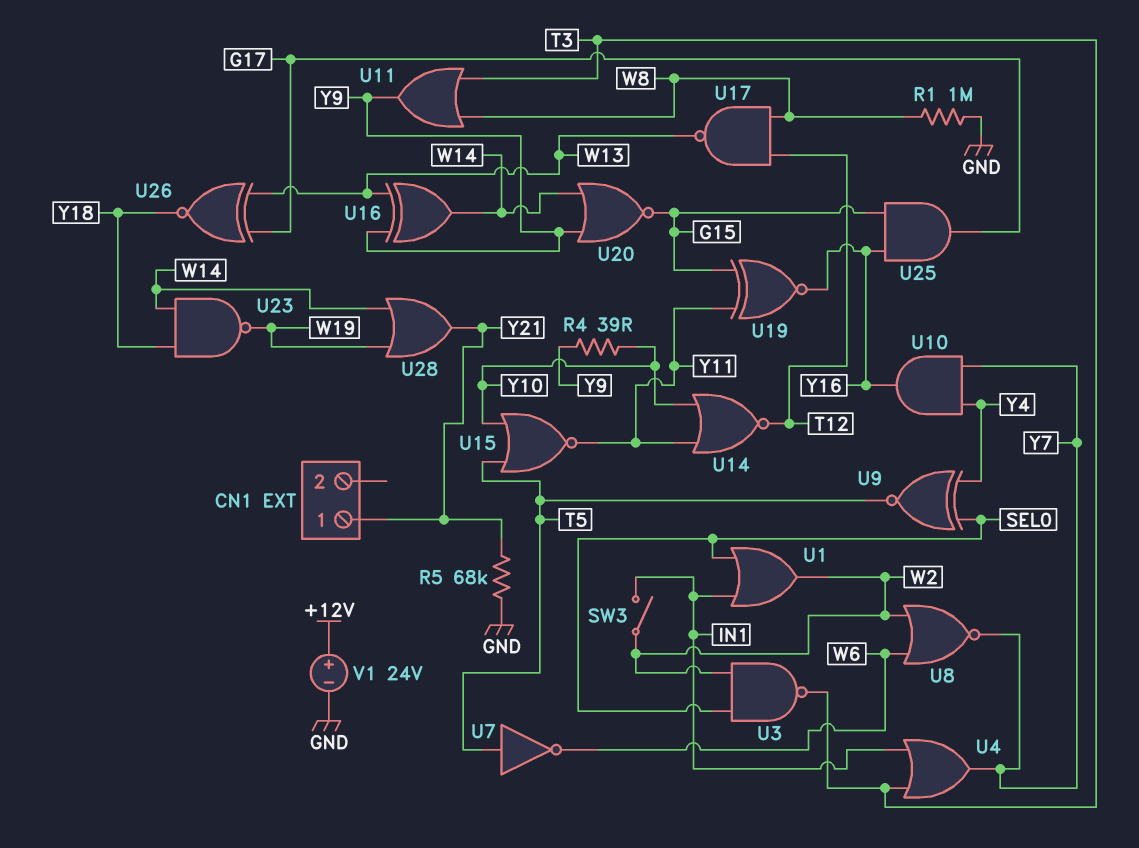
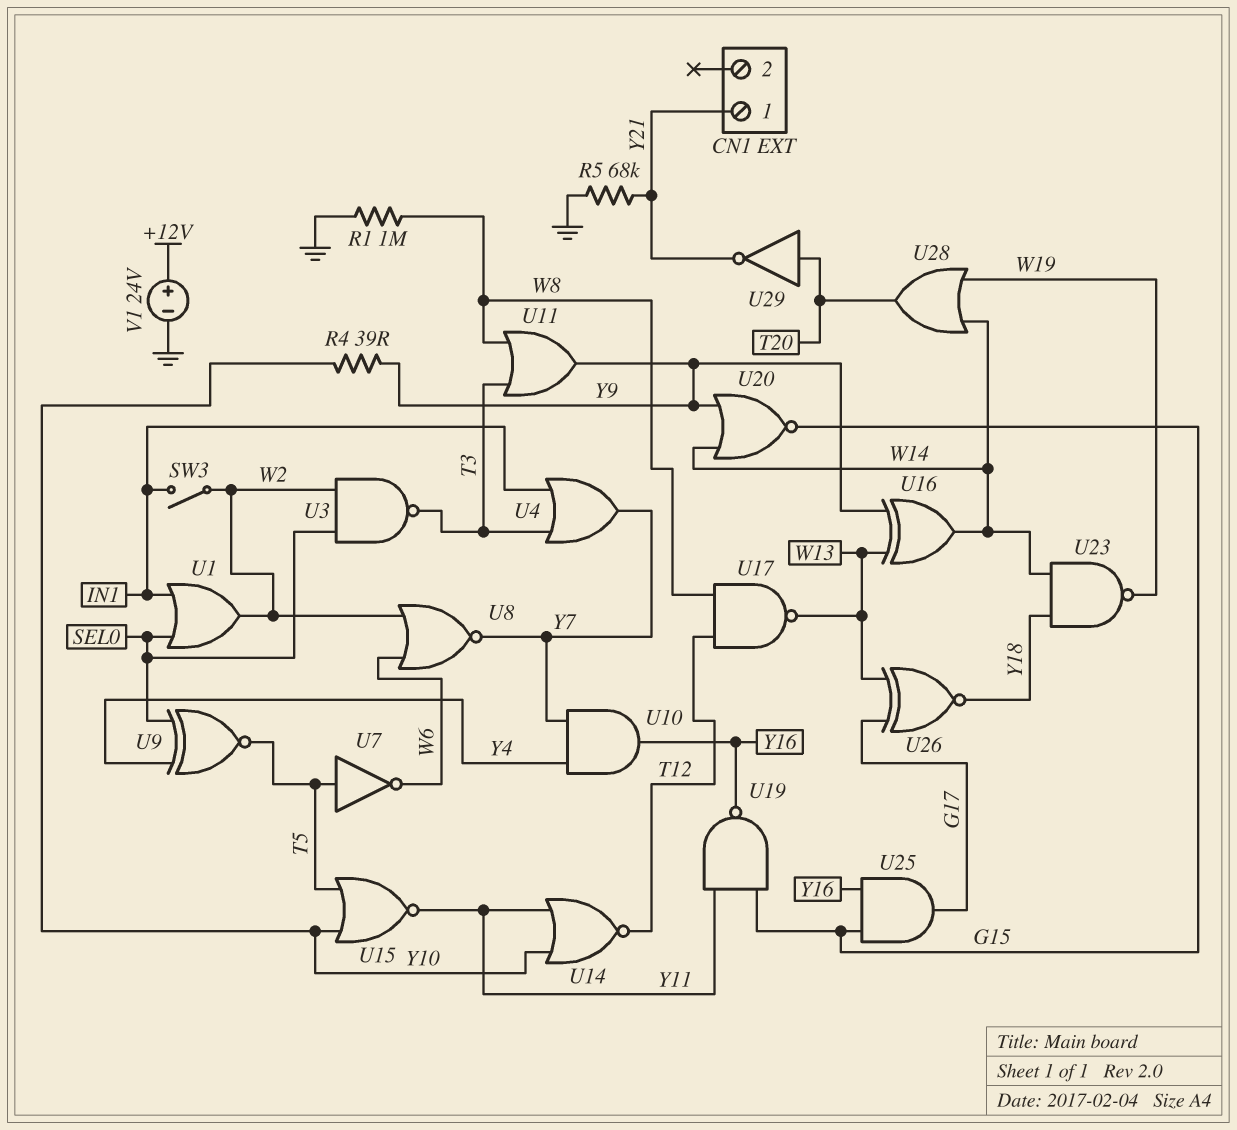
U19: XNOR (in G15, in Y11, out Y16) -> NAND (in G15, in Y11, out Y16)
U28: OR (in W14, in W19, out Y21) -> OR (in W14, in W19, out T20)
U29: none -> NOT (in T20, out Y21)

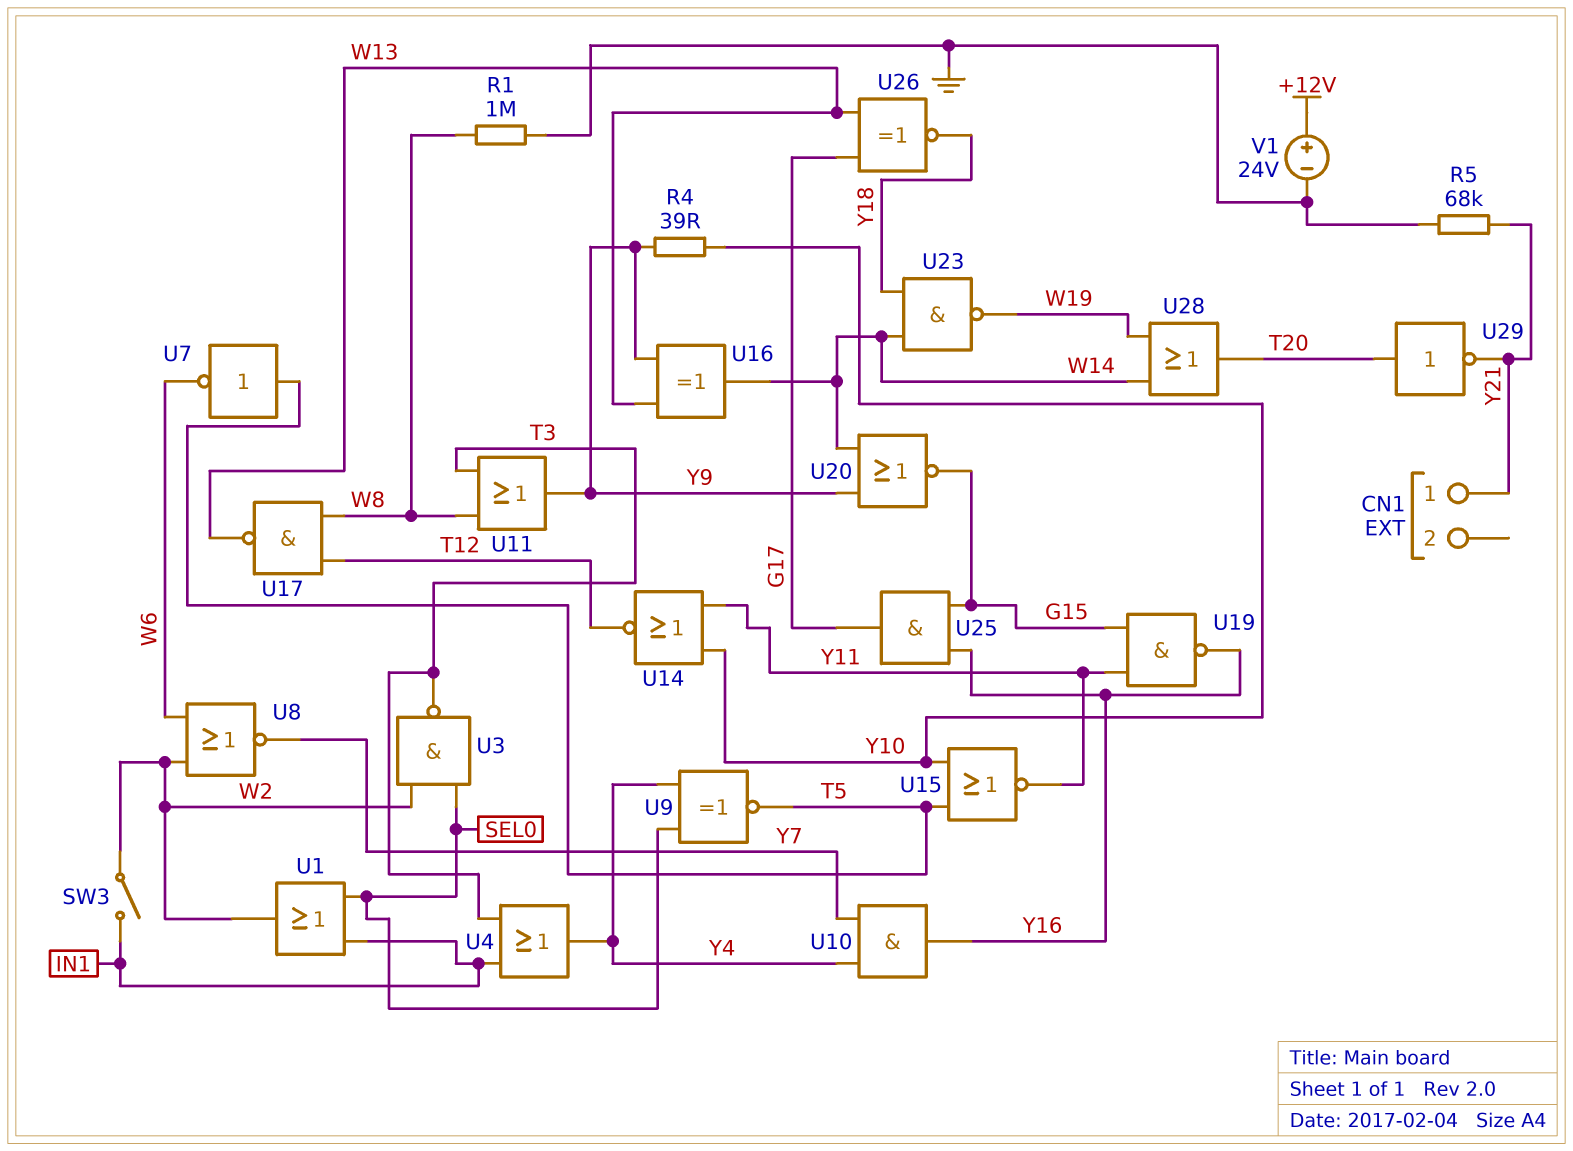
U4: OR (in IN1, in T3, out Y7) -> OR (in IN1, in T3, out Y4)

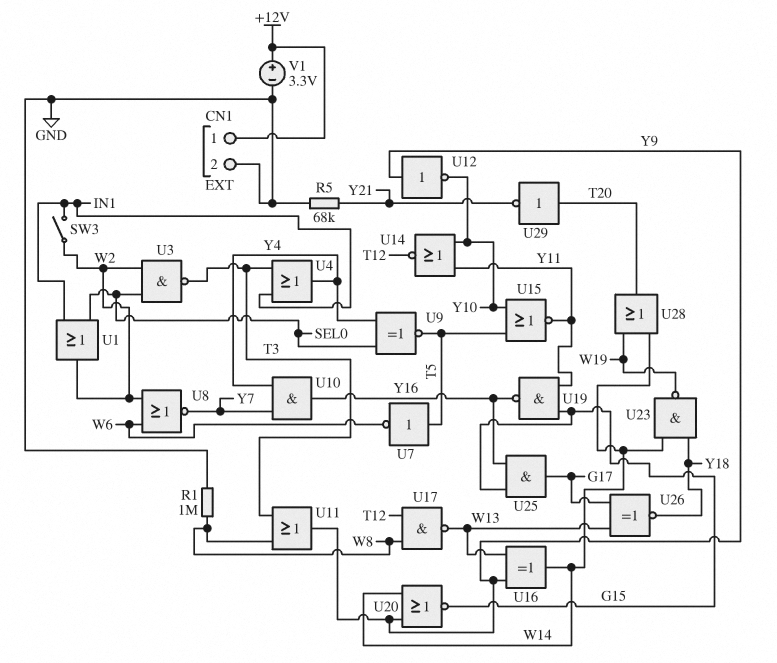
CN1 pin 1: Y21 -> +12V
CN1 pin 2: none -> GND
R4: 39 (Y9, Y10) -> none
U12: none -> NOT (in Y9, out Y10)
V1: 24V (plus +12V, minus GND) -> 3.3V (plus +12V, minus GND)

